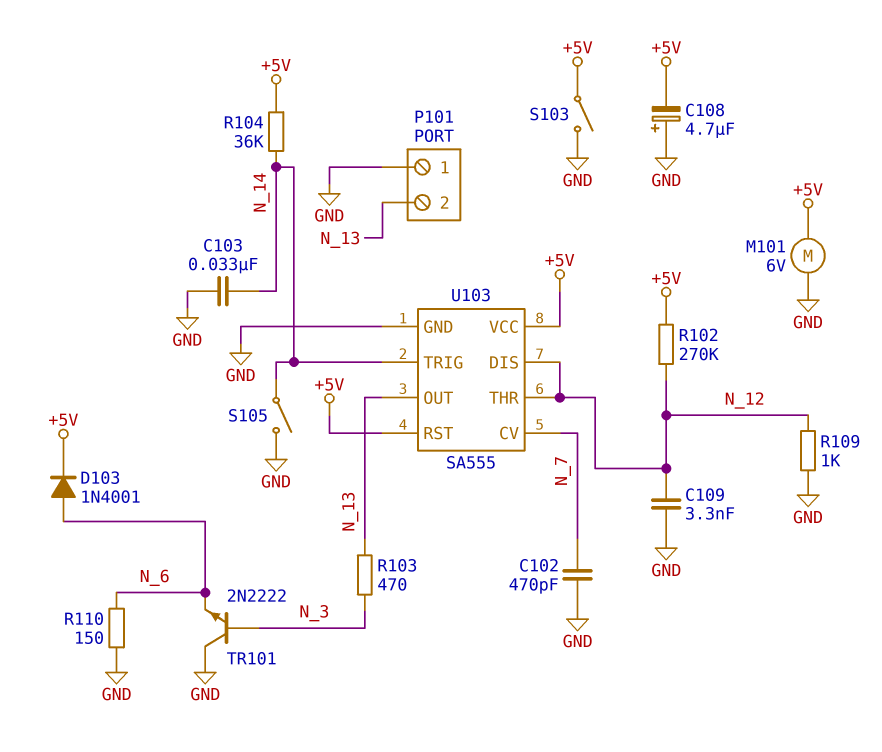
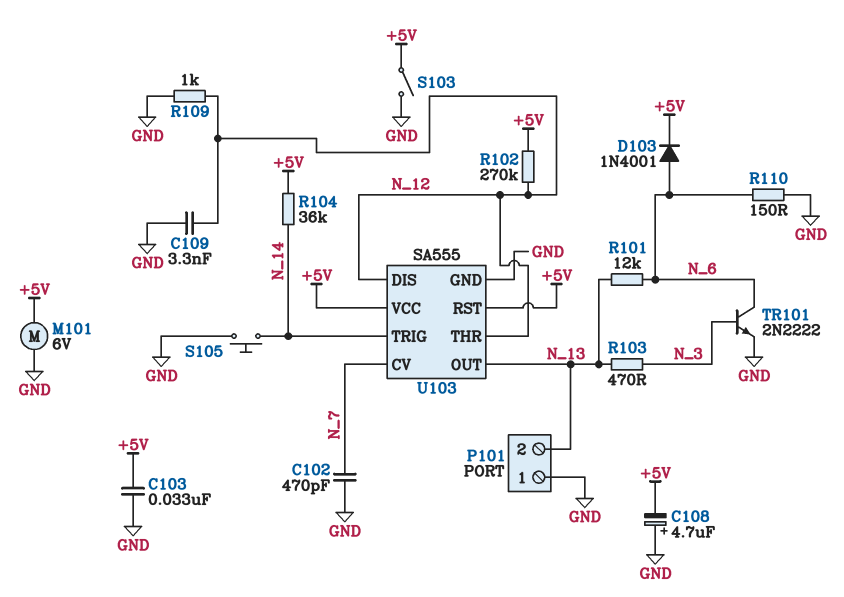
C103: 33nF (GND, N_14) -> 33nF (+5V, GND)
R101: none -> 12k (N_6, N_13)
S105: switch (GND, N_14) -> button (GND, N_14)
TR101: NPN 2N2222 (B N_3, C GND, E N_6) -> NPN 2N2222 (B N_3, C N_6, E GND)

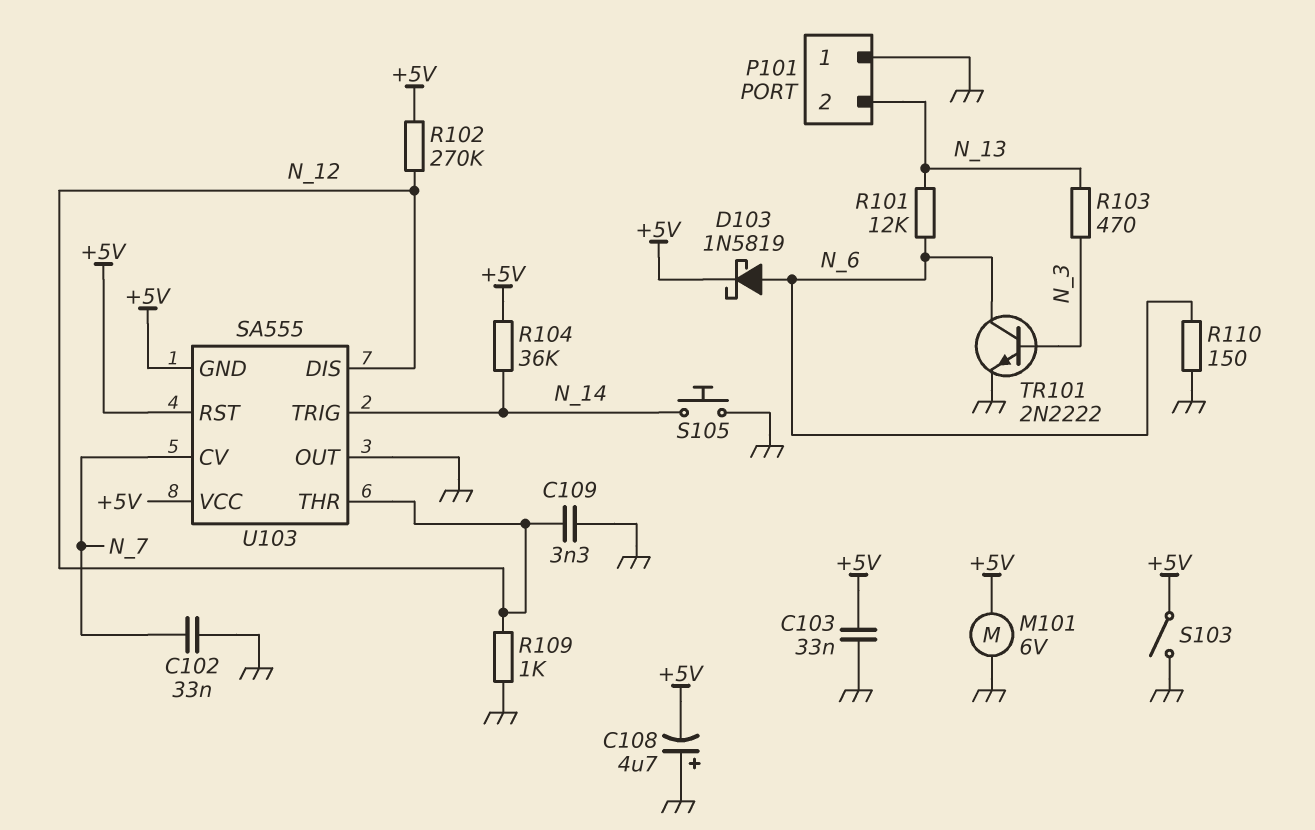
C102: 470pF (GND, N_7) -> 33nF (GND, N_7)
D103: diode 1N4001 (A N_6, K +5V) -> schottky 1N5819 (A N_6, K +5V)
U103 pin GND: GND -> +5V
U103 pin OUT: N_13 -> GND

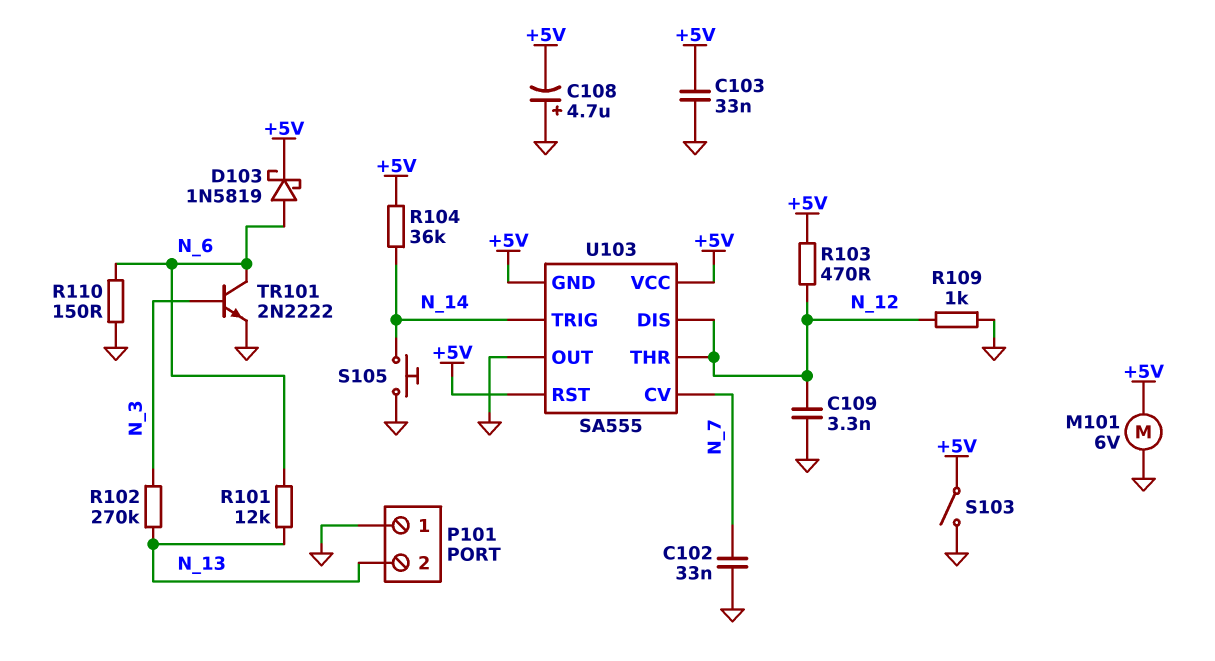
R102: 270k (+5V, N_12) -> 270k (N_3, N_13)
R103: 470 (N_3, N_13) -> 470 (+5V, N_12)

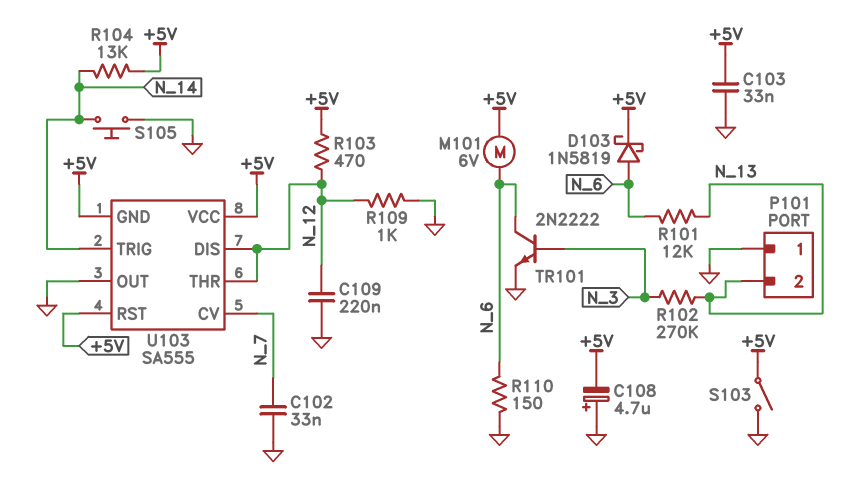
C109: 3.3nF (GND, N_12) -> 220nF (GND, N_12)
M101: motor 6V (+5V, GND) -> motor 6V (+5V, N_6)
R104: 36k (+5V, N_14) -> 13k (+5V, N_14)

